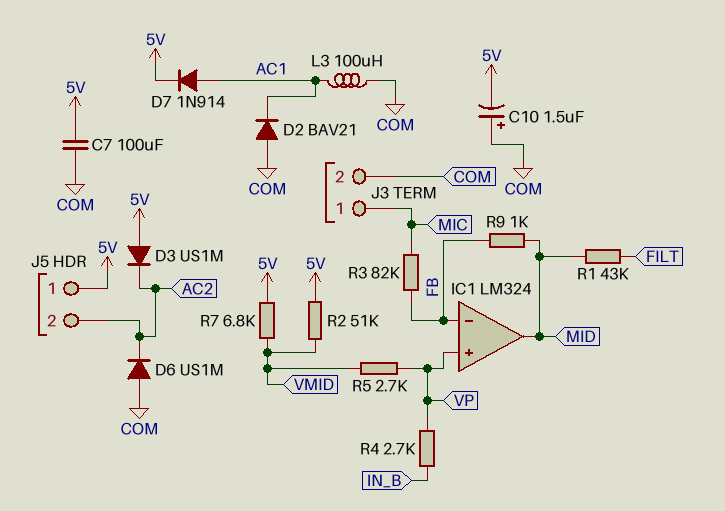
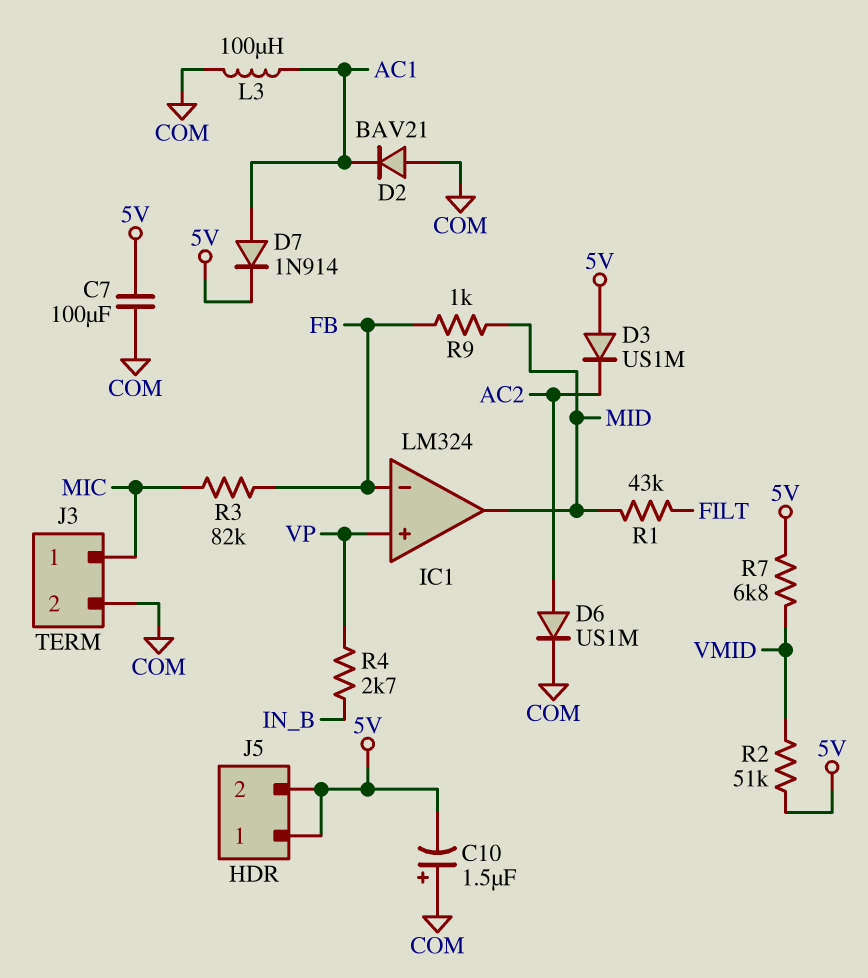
D6: diode US1M (A COM, K AC2) -> diode US1M (A AC2, K COM)
J5 pin 2: AC2 -> 5V
R5: 2.7k (VMID, VP) -> none

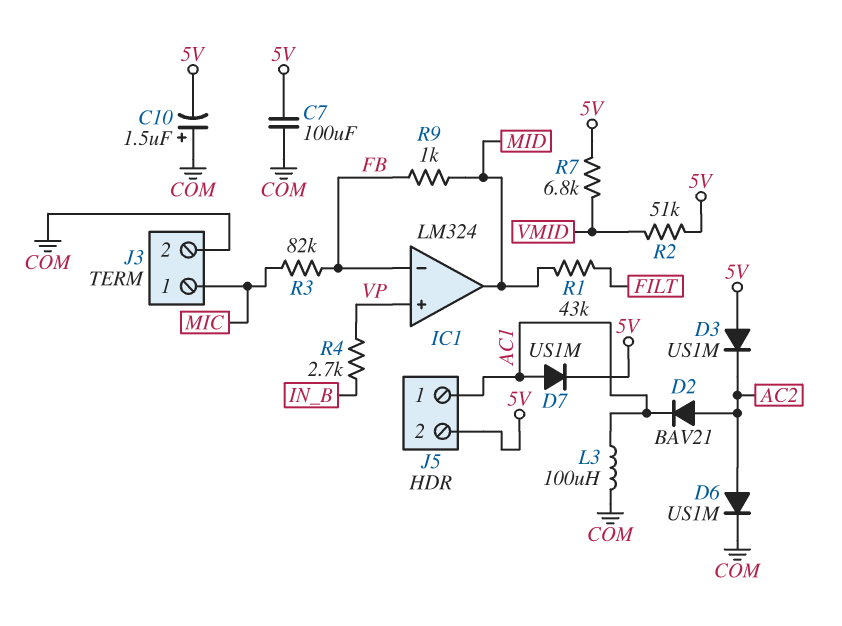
D2: diode BAV21 (A COM, K AC1) -> diode BAV21 (A AC2, K AC1)
D7: diode 1N914 (A AC1, K 5V) -> diode US1M (A AC1, K 5V)
J5 pin 1: 5V -> AC1

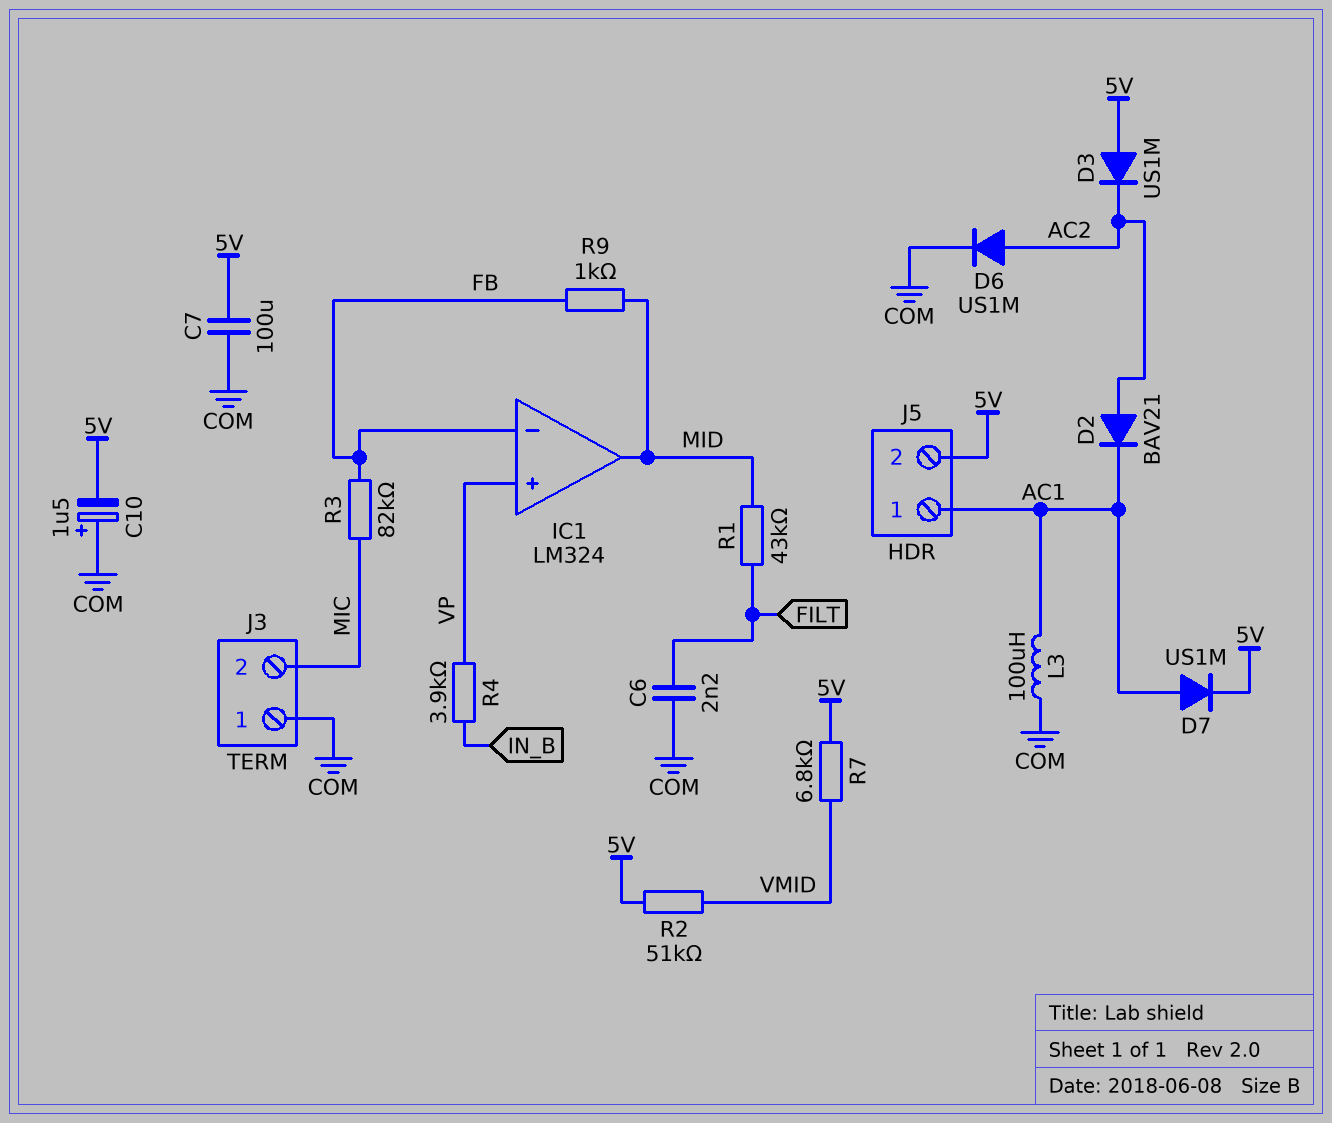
C6: none -> 2.2nF (COM, FILT)
J3 pin 1: MIC -> COM
J3 pin 2: COM -> MIC
R4: 2.7k (IN_B, VP) -> 3.9k (IN_B, VP)

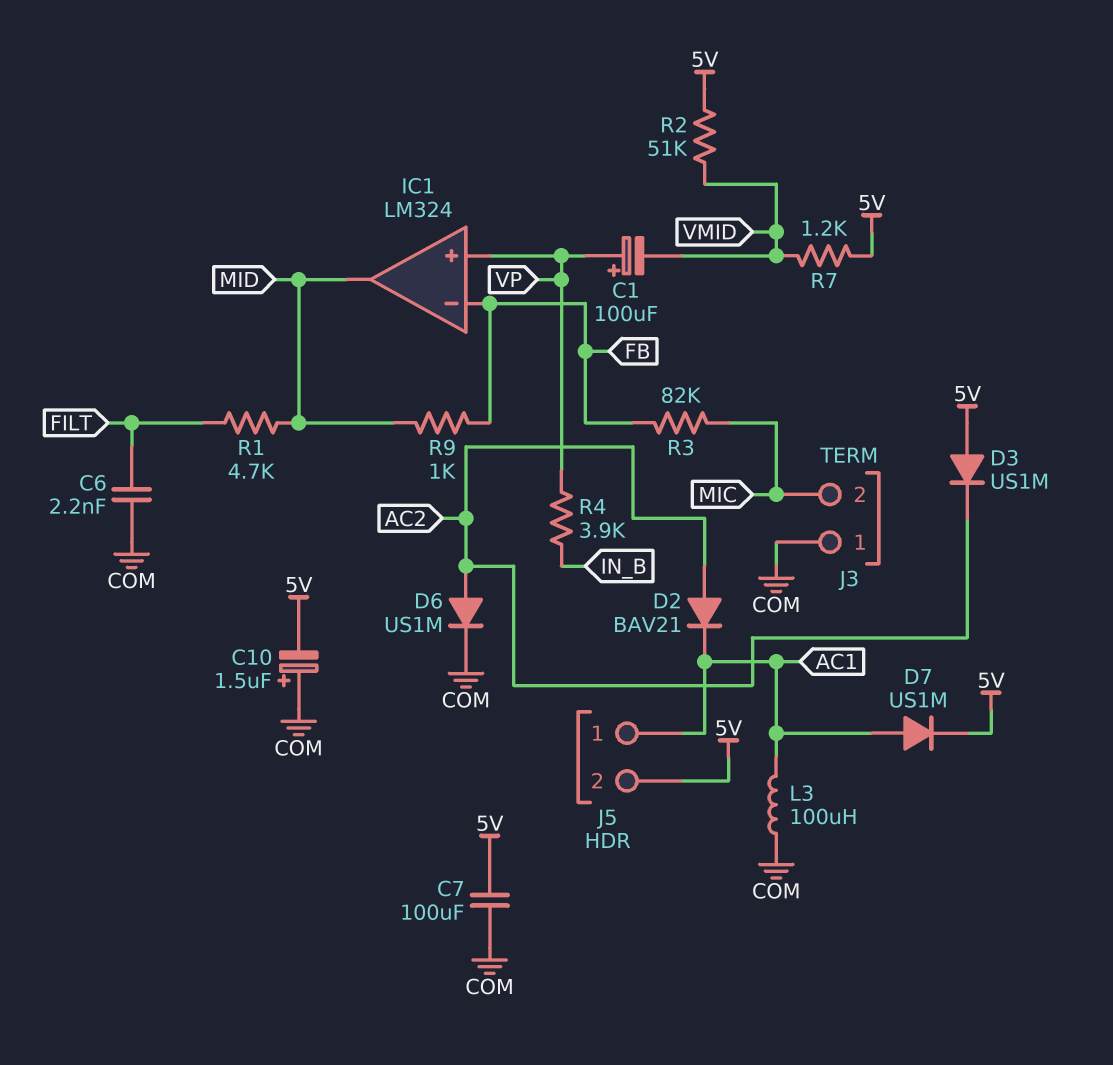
C1: none -> 100uF (plus VP, minus VMID)
R1: 43k (FILT, MID) -> 4.7k (FILT, MID)
R7: 6.8k (5V, VMID) -> 1.2k (5V, VMID)

